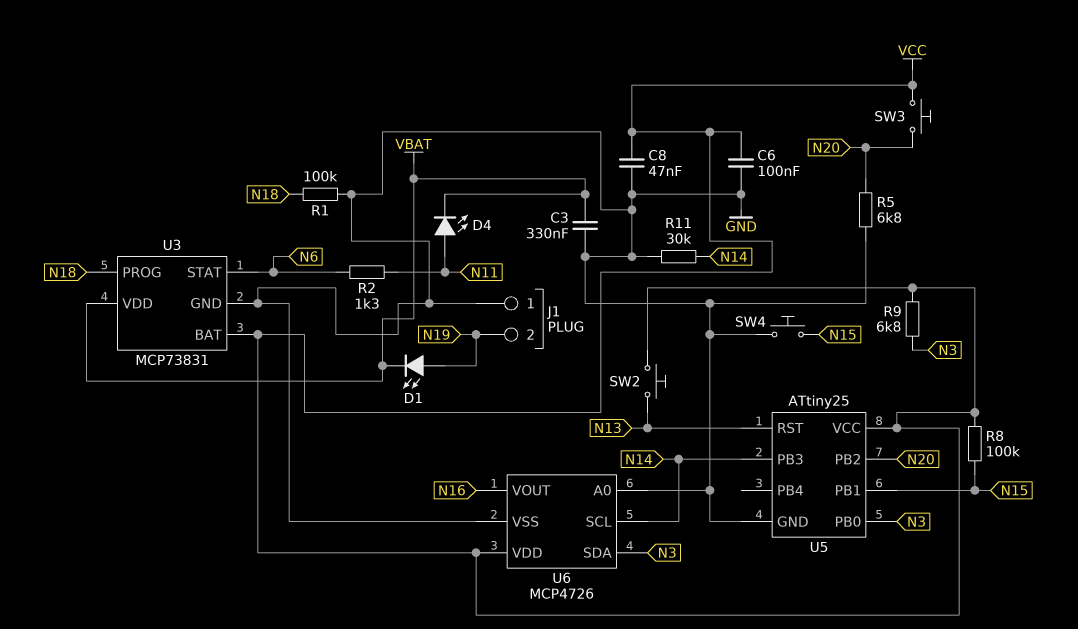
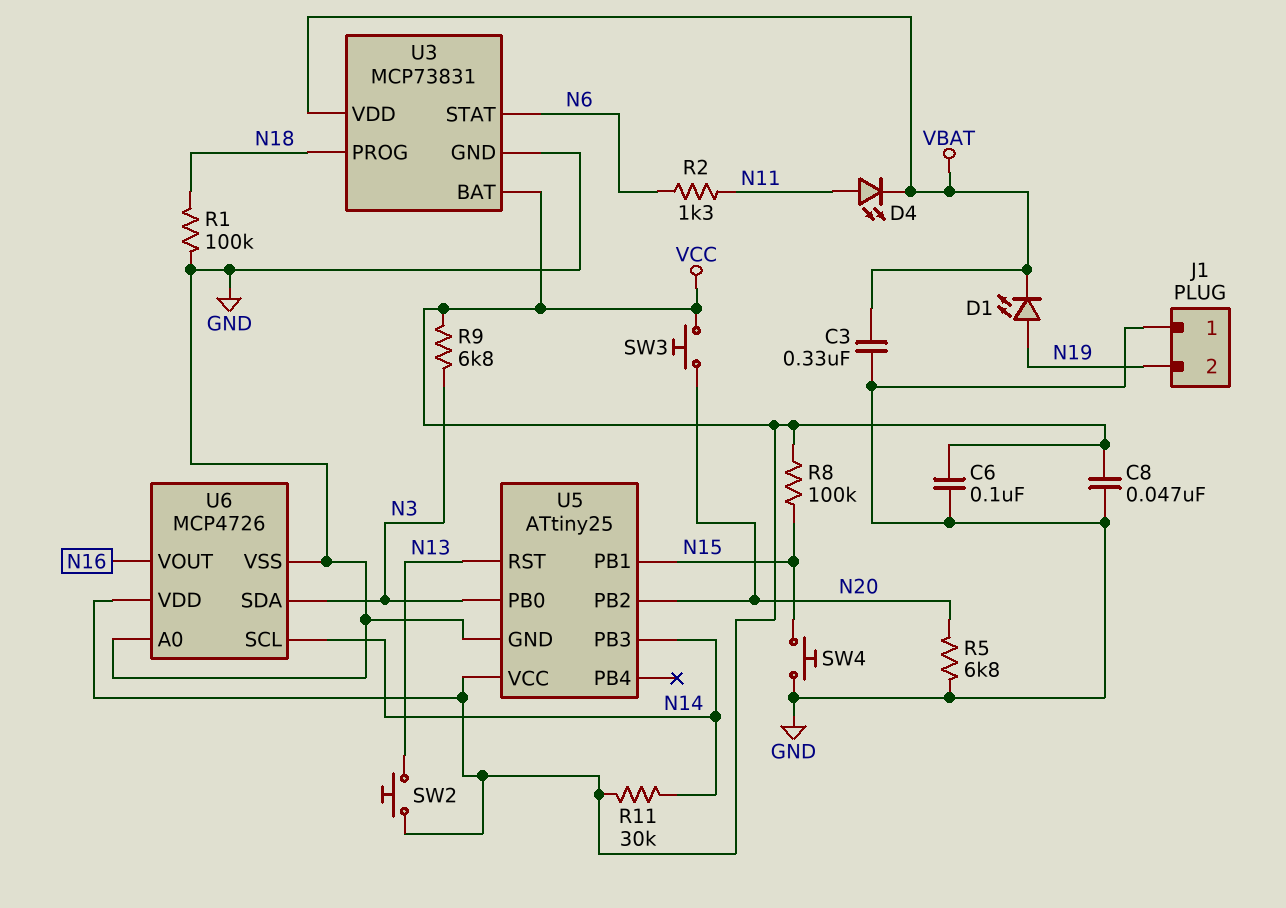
R11: 30k (GND, N14) -> 30k (N14, VCC)

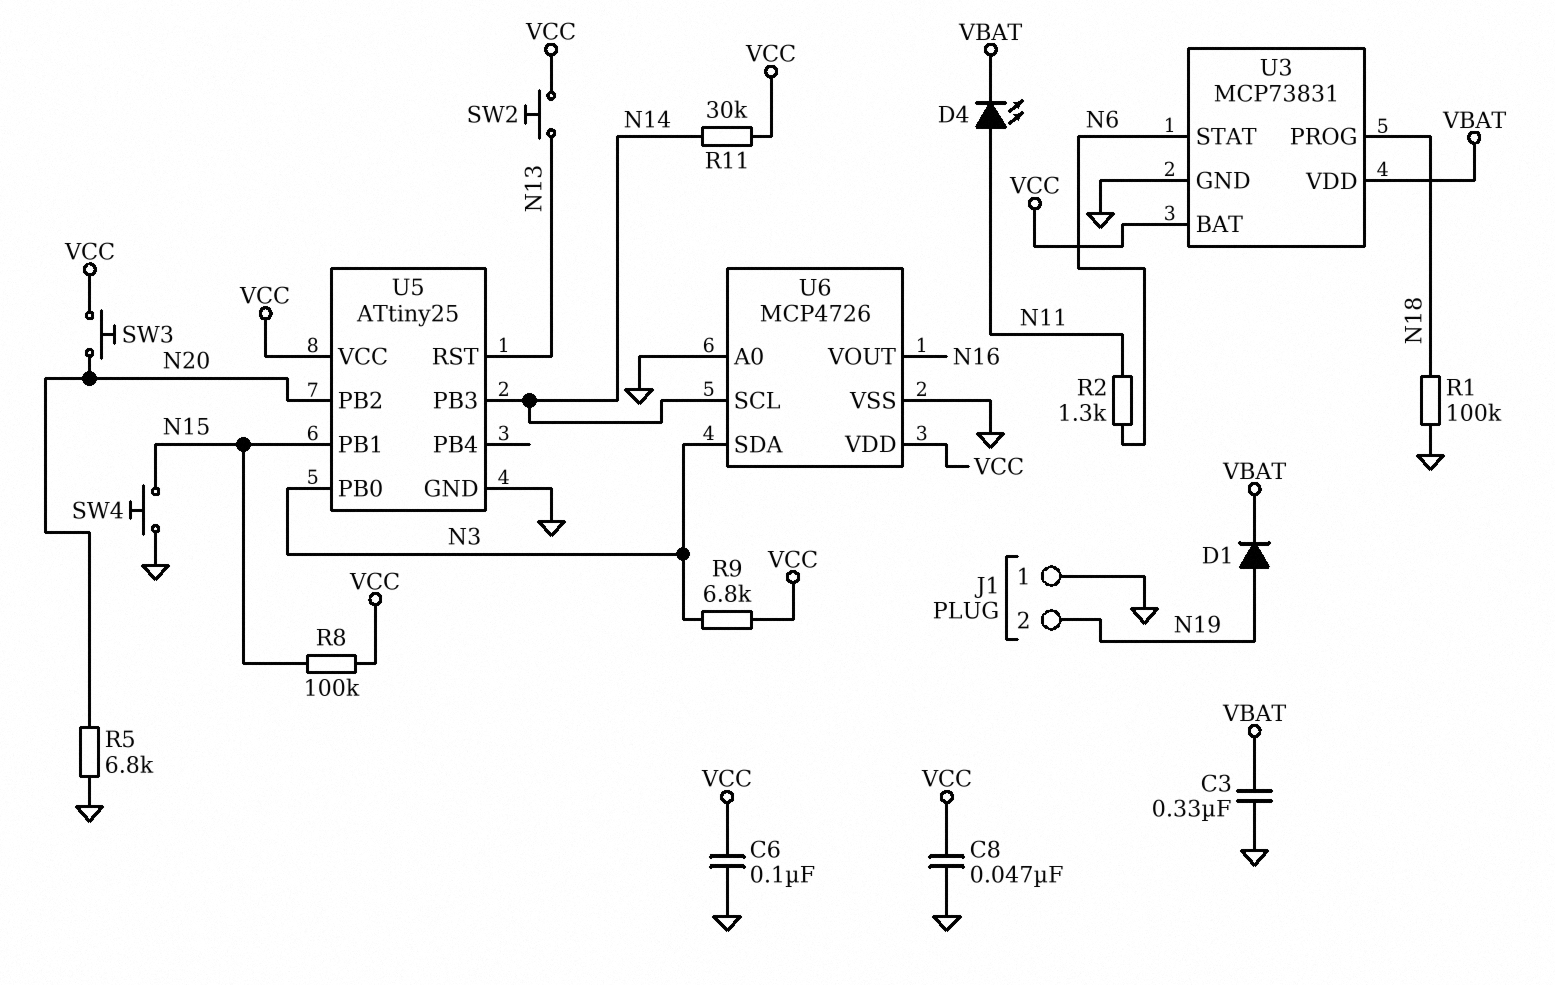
D1: LED (A N19, K VBAT) -> diode (A N19, K VBAT)

